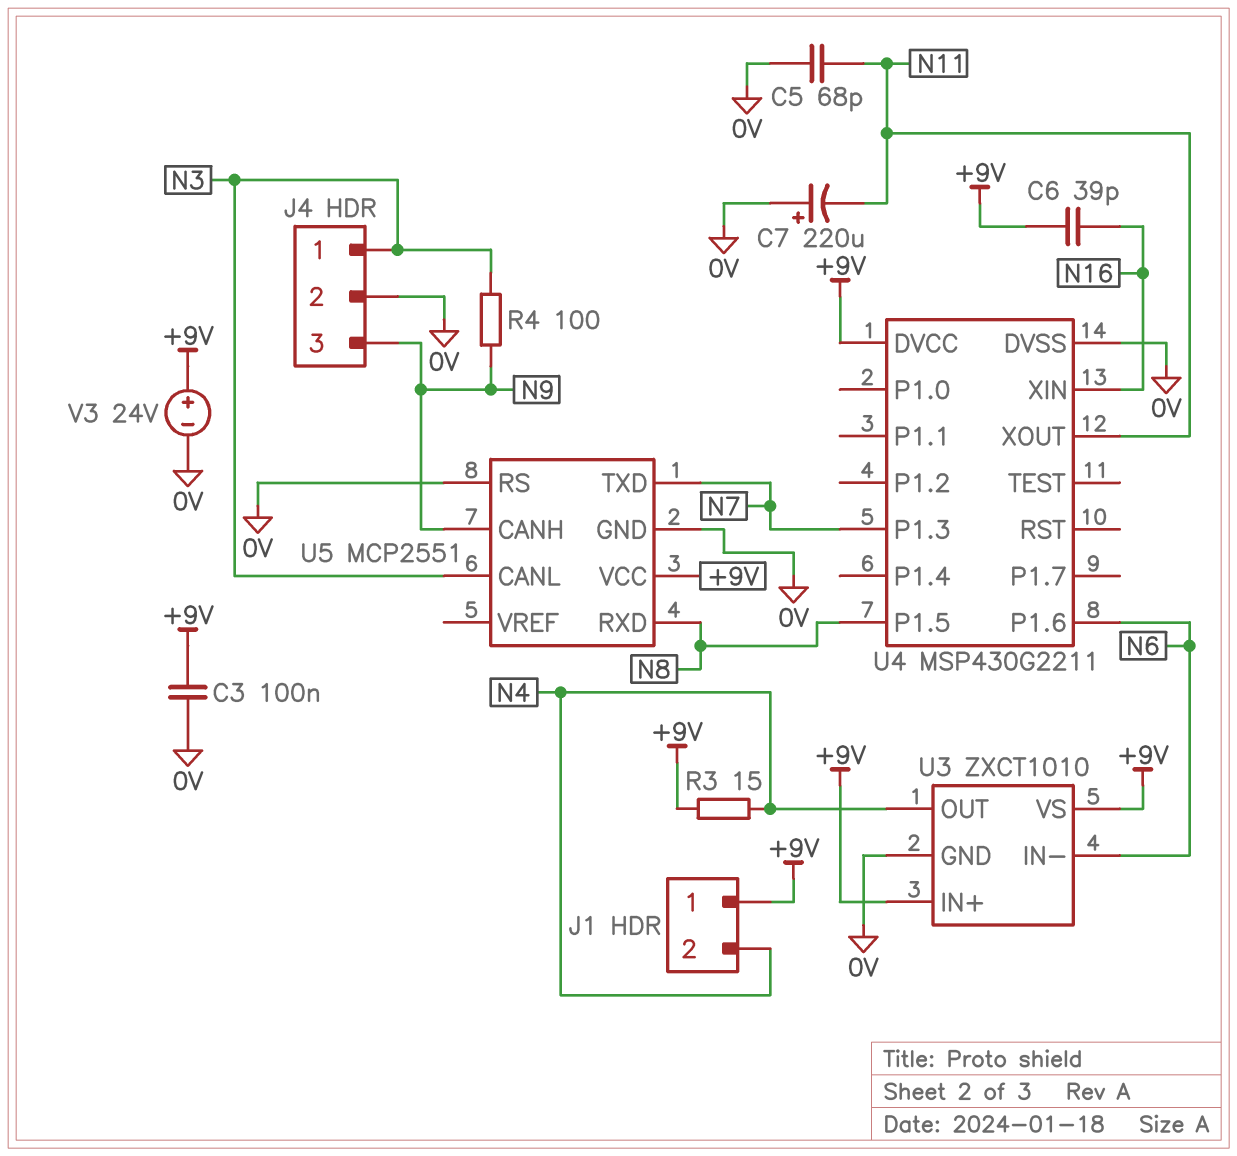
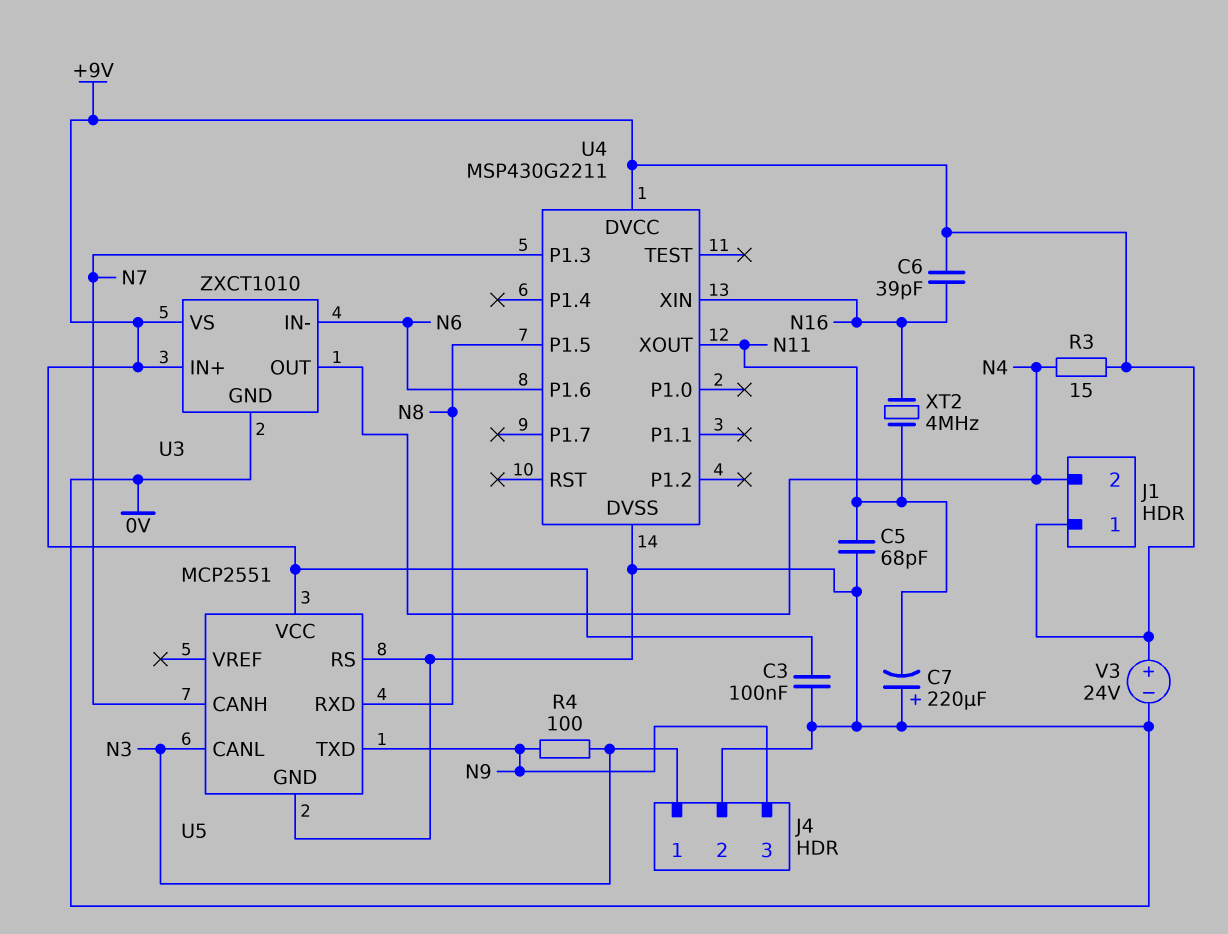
U5 pin CANH: N9 -> N7
U5 pin TXD: N7 -> N9
XT2: none -> 4MHz (N11, N16)

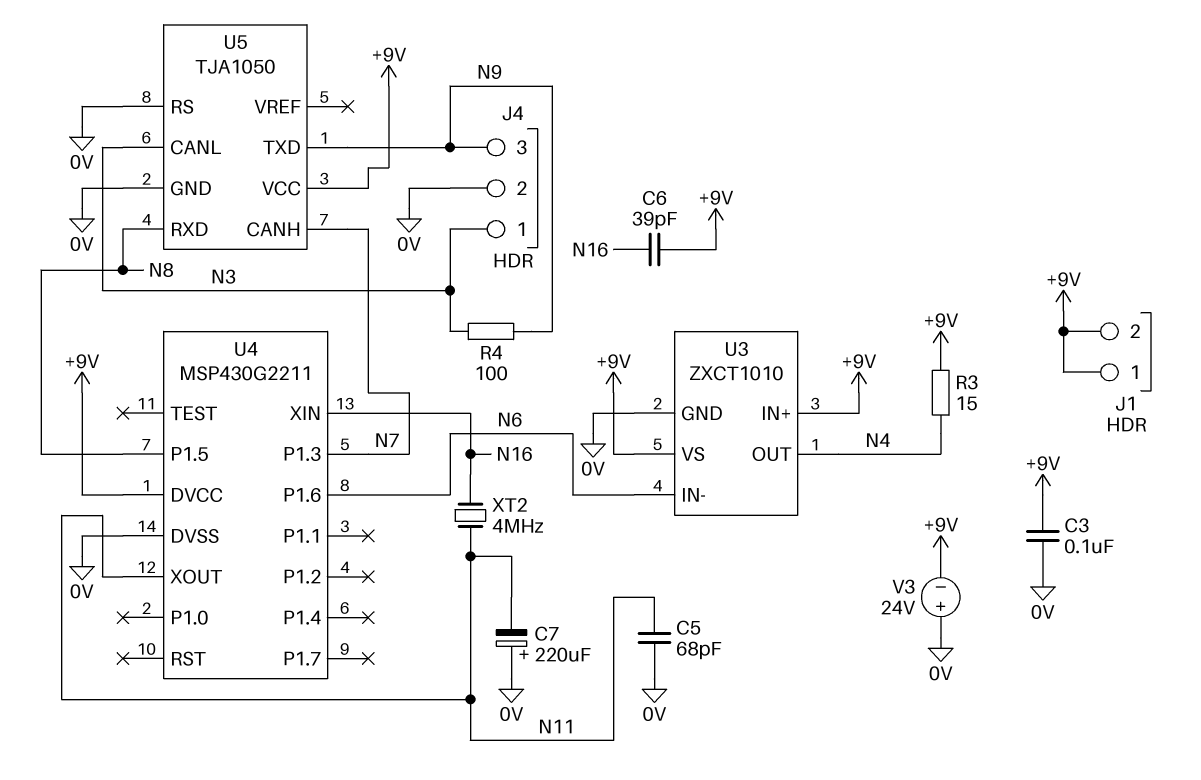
J1 pin 2: N4 -> +9V
U5: MCP2551 -> TJA1050
V3: 24V (plus +9V, minus 0V) -> 24V (plus 0V, minus +9V)

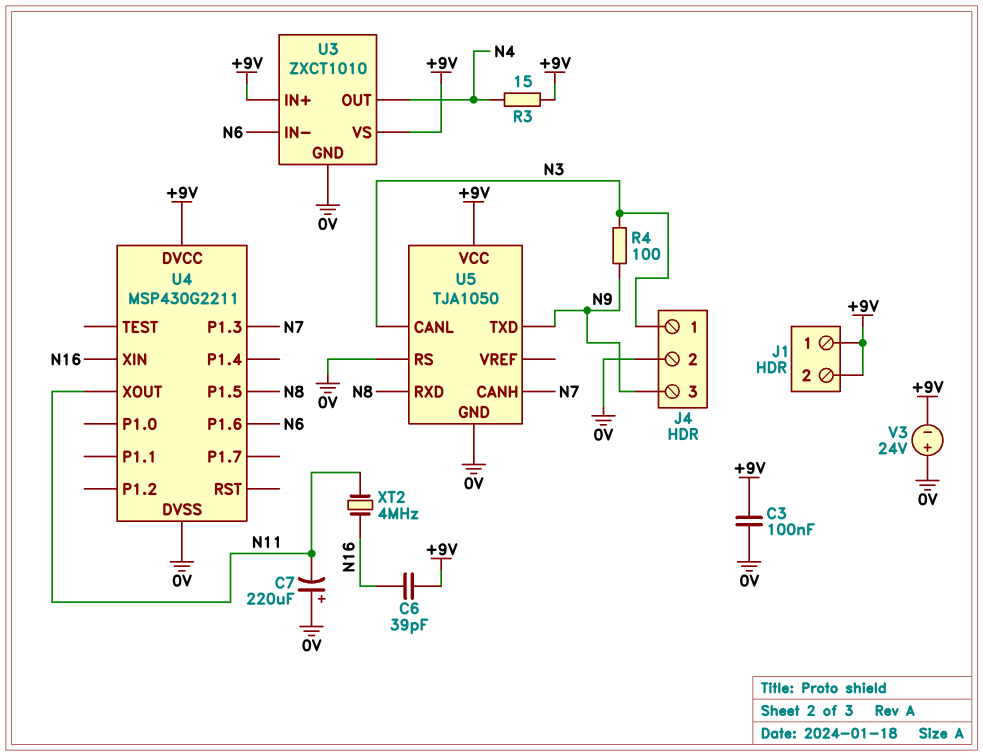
C5: 68pF (0V, N11) -> none

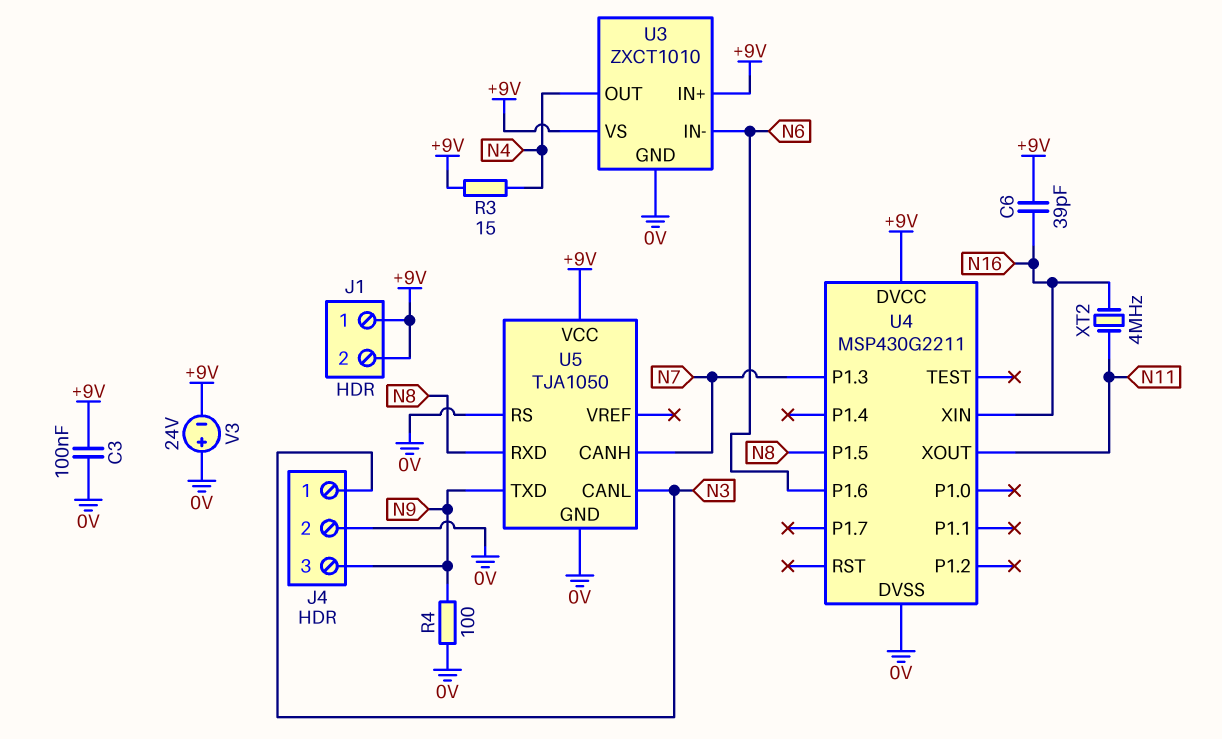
C7: 220uF (plus 0V, minus N11) -> none
R4: 100 (N3, N9) -> 100 (0V, N9)

